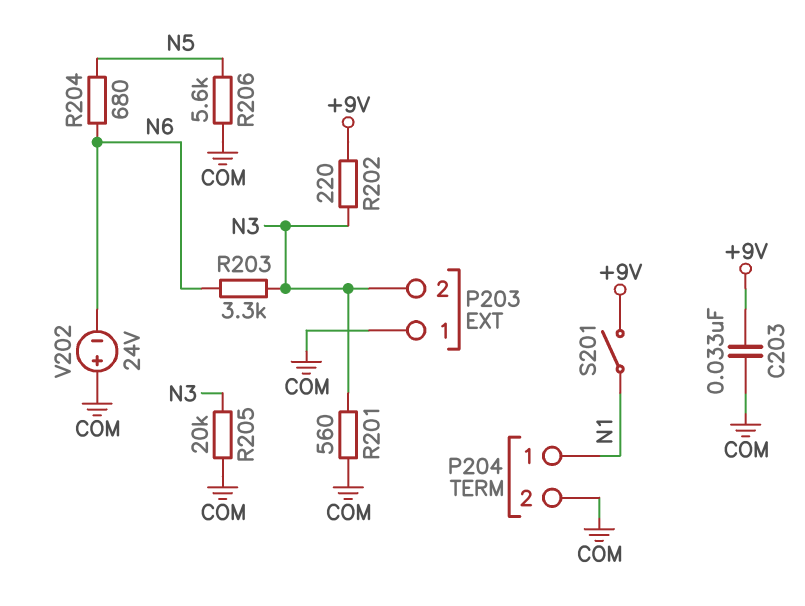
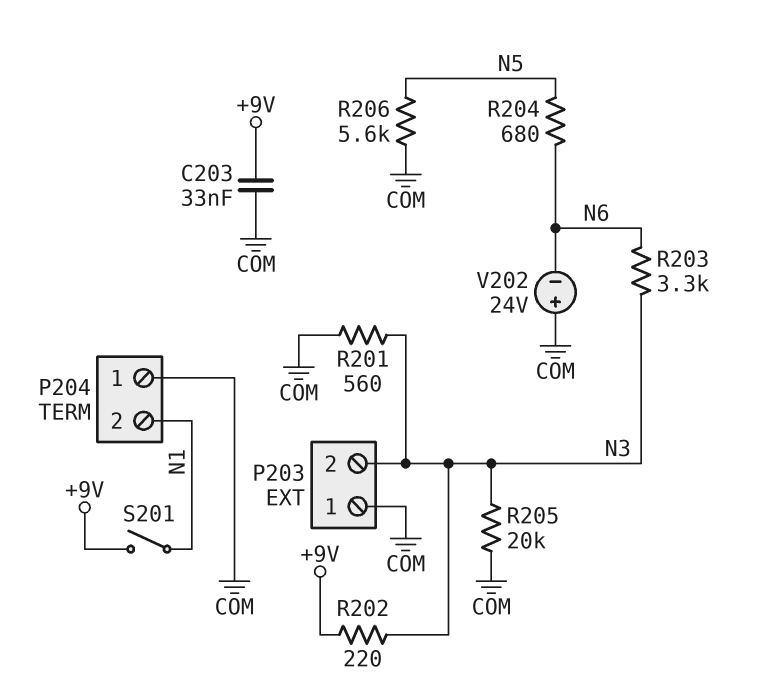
P204 pin 1: N1 -> COM
P204 pin 2: COM -> N1

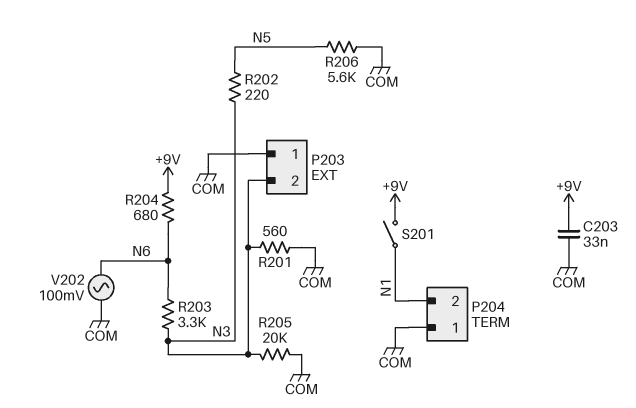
R202: 220 (+9V, N3) -> 220 (N3, N5)
R204: 680 (N5, N6) -> 680 (+9V, N6)
V202: 24V (plus COM, minus N6) -> AC 100mV (COM, N6)

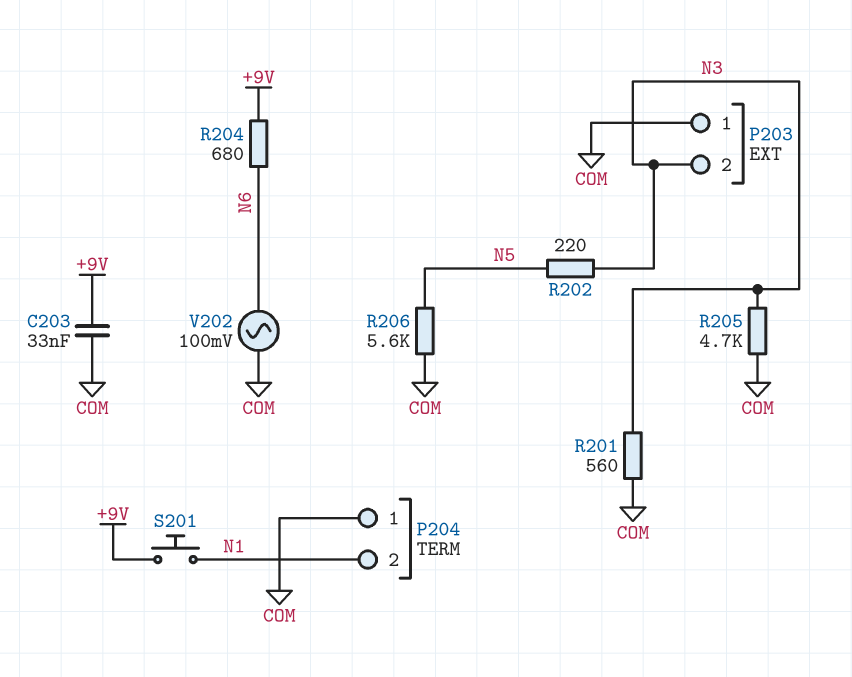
R203: 3.3k (N3, N6) -> none
R205: 20k (COM, N3) -> 4.7k (COM, N3)
S201: switch (+9V, N1) -> button (+9V, N1)

